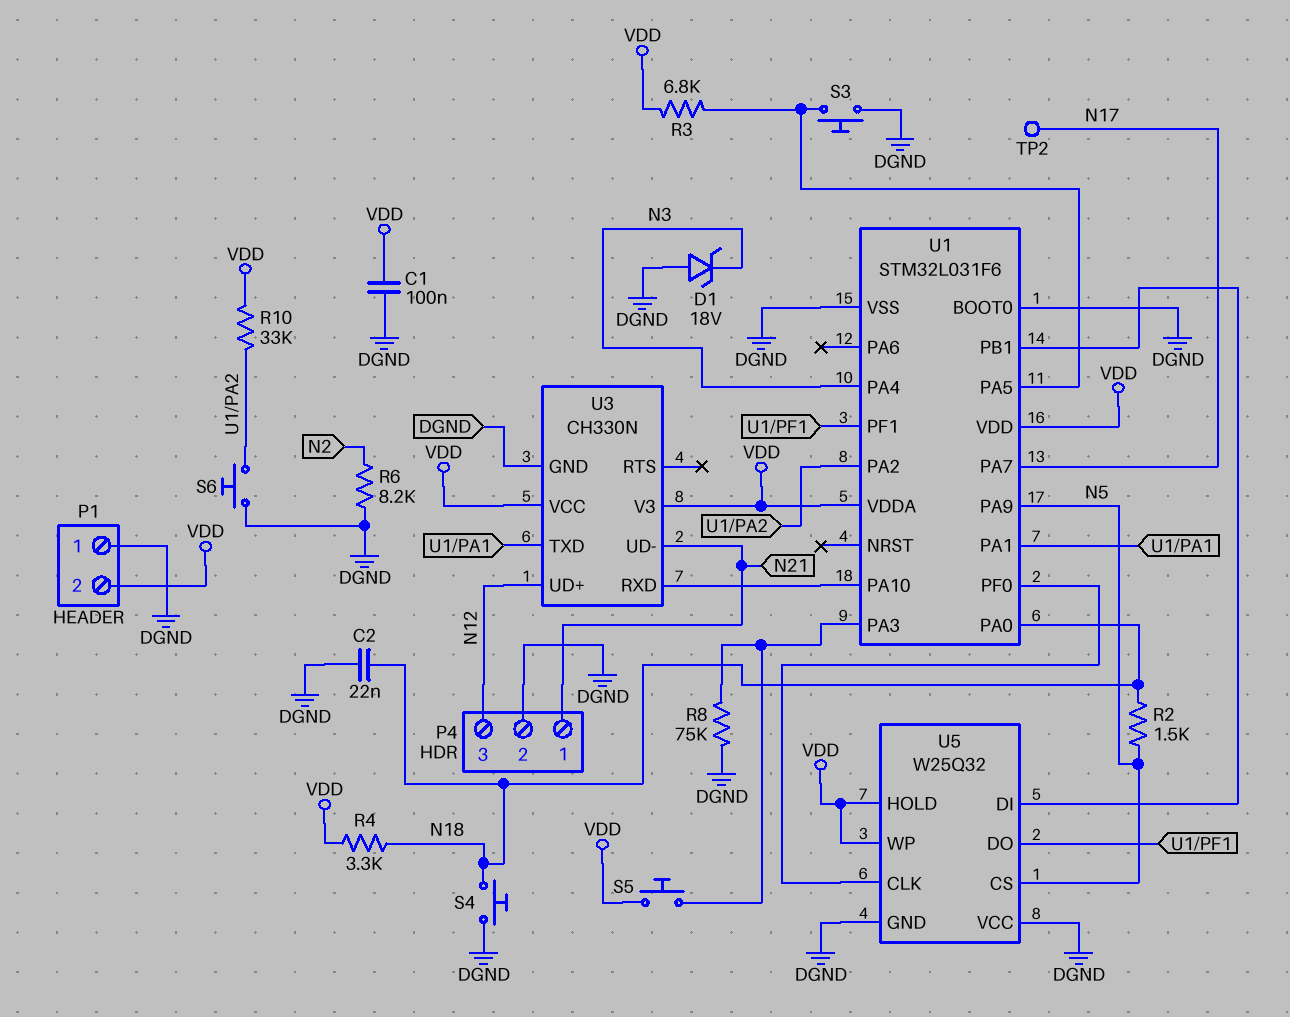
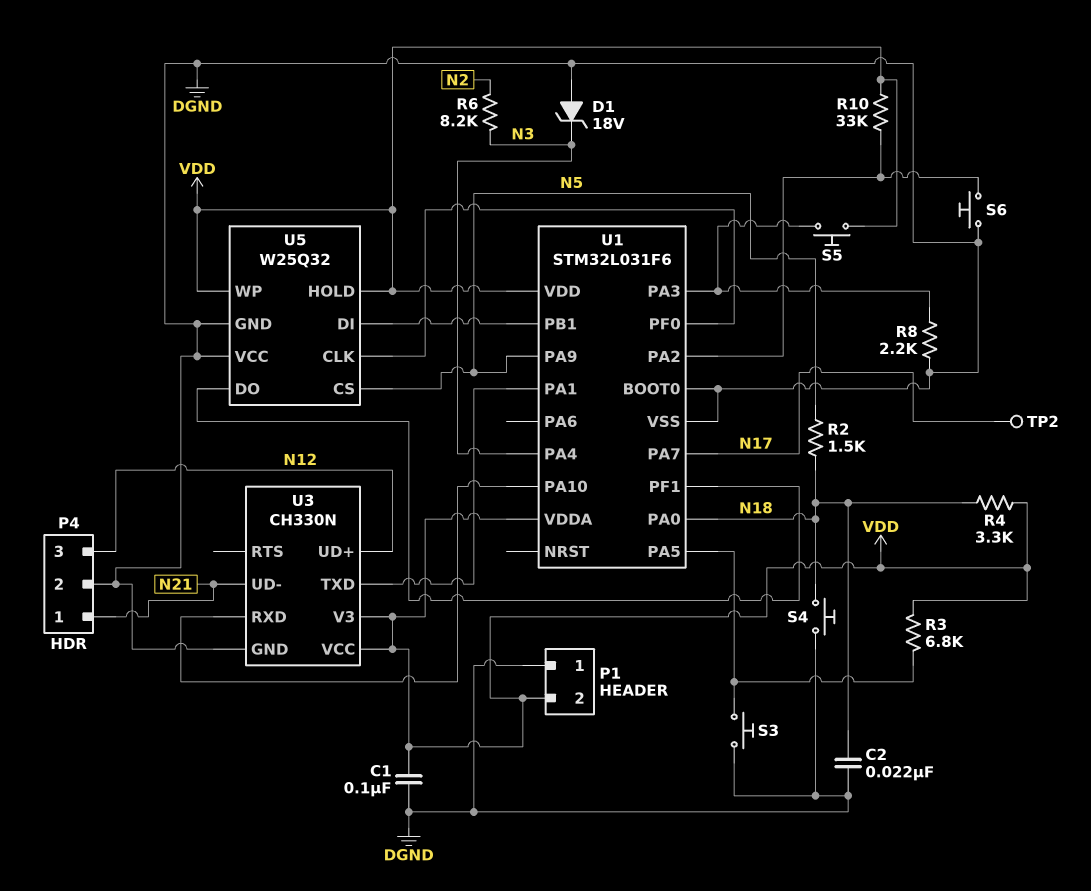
R6: 8.2k (DGND, N2) -> 8.2k (N2, N3)
R8: 75k (DGND, U1/PA3) -> 2.2k (DGND, U1/PA3)

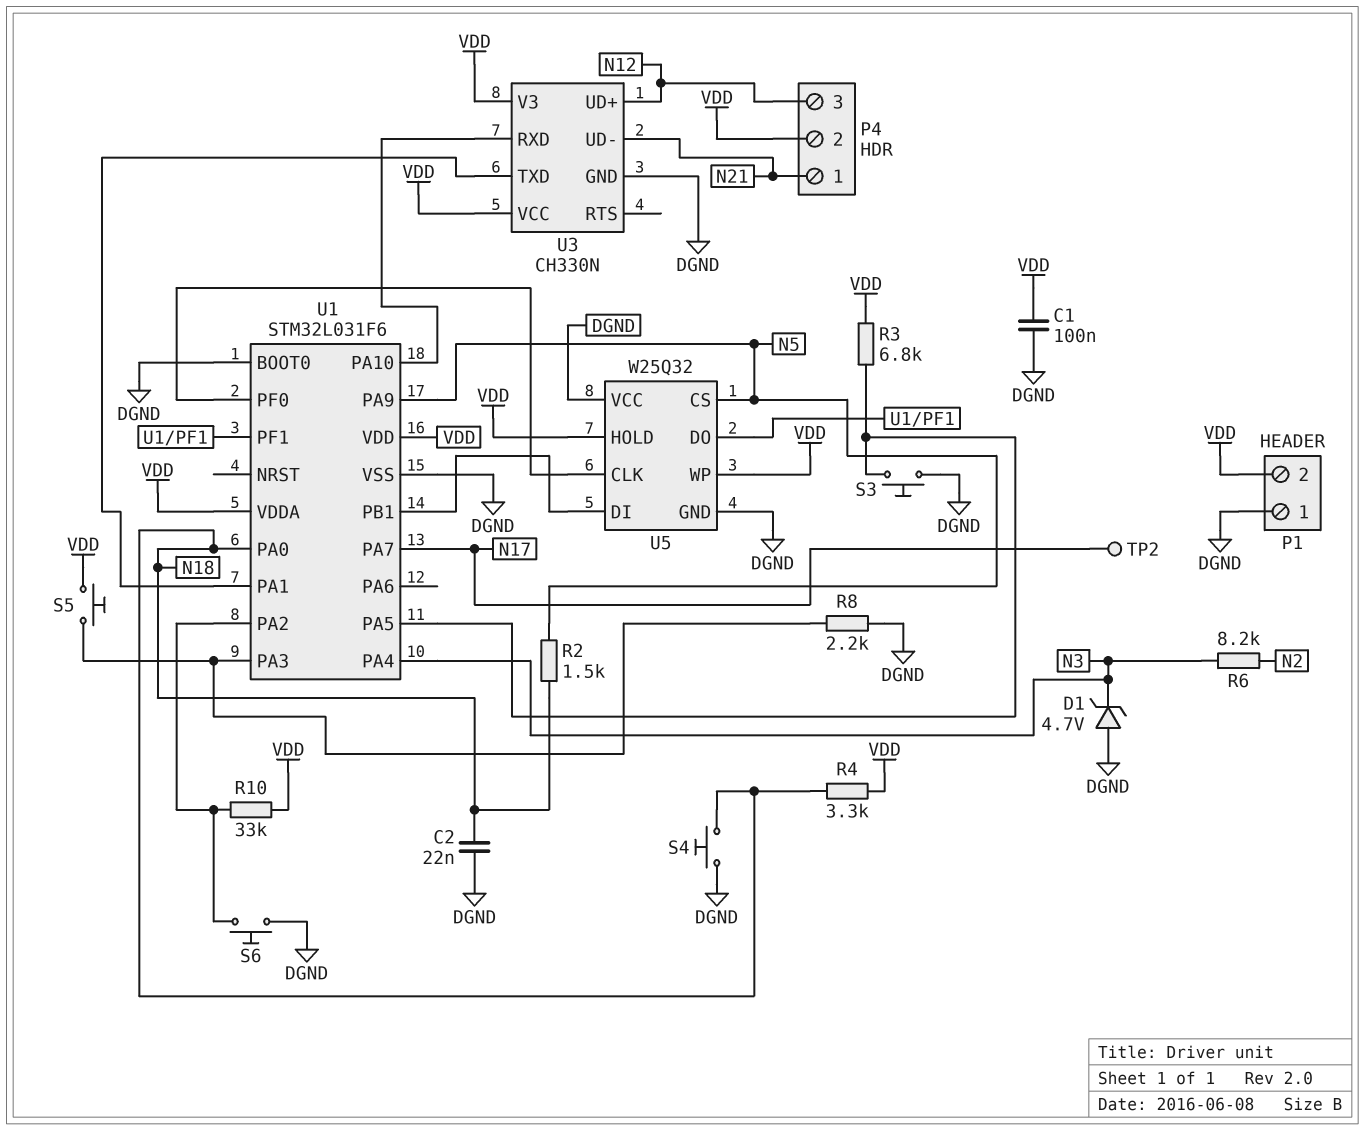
D1: zener 18V (A DGND, K N3) -> zener 4.7V (A DGND, K N3)
P4 pin 2: DGND -> VDD

